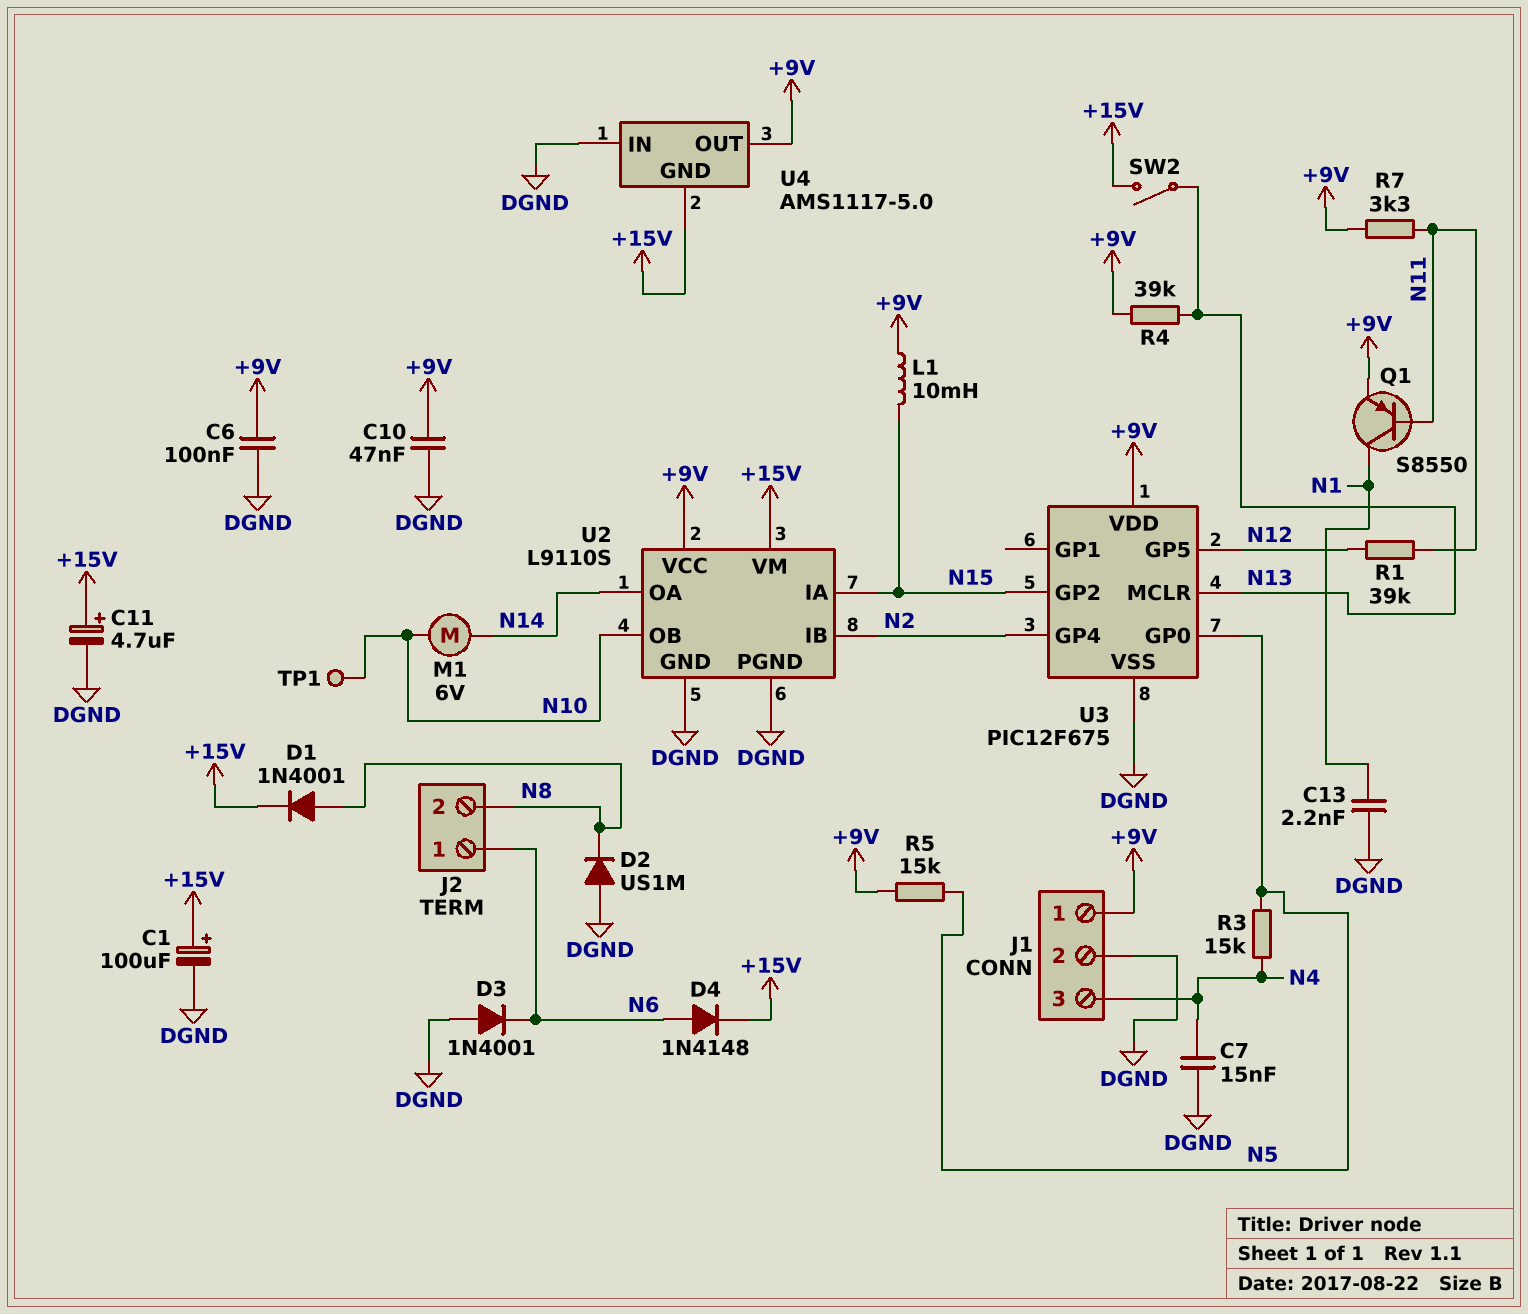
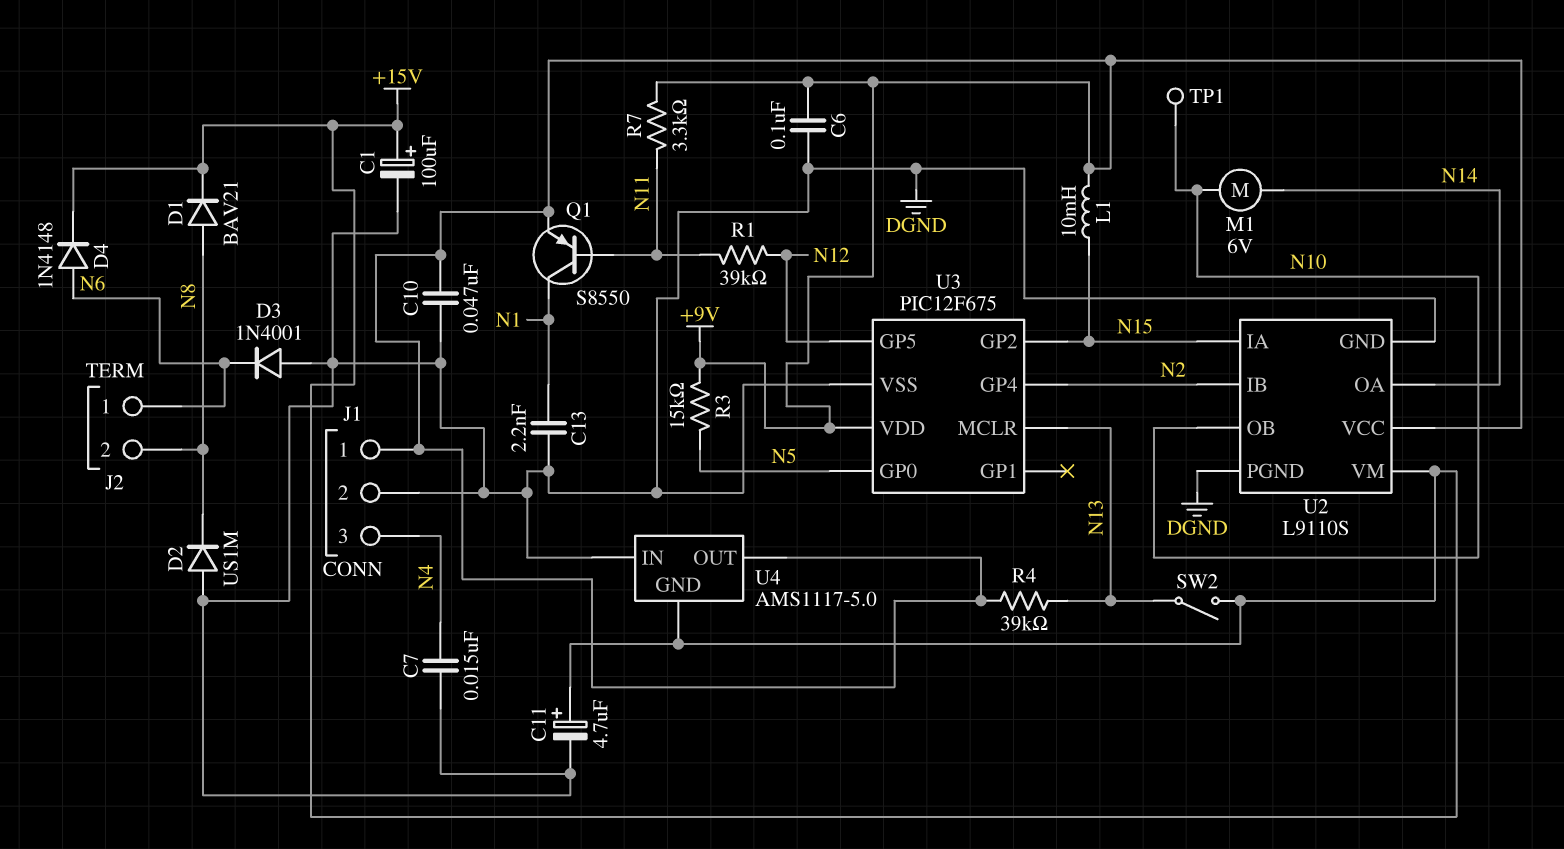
D1: diode 1N4001 (A N8, K +15V) -> diode BAV21 (A N8, K +15V)
R3: 15k (N4, N5) -> 15k (+9V, N5)
R5: 15k (+9V, N5) -> none

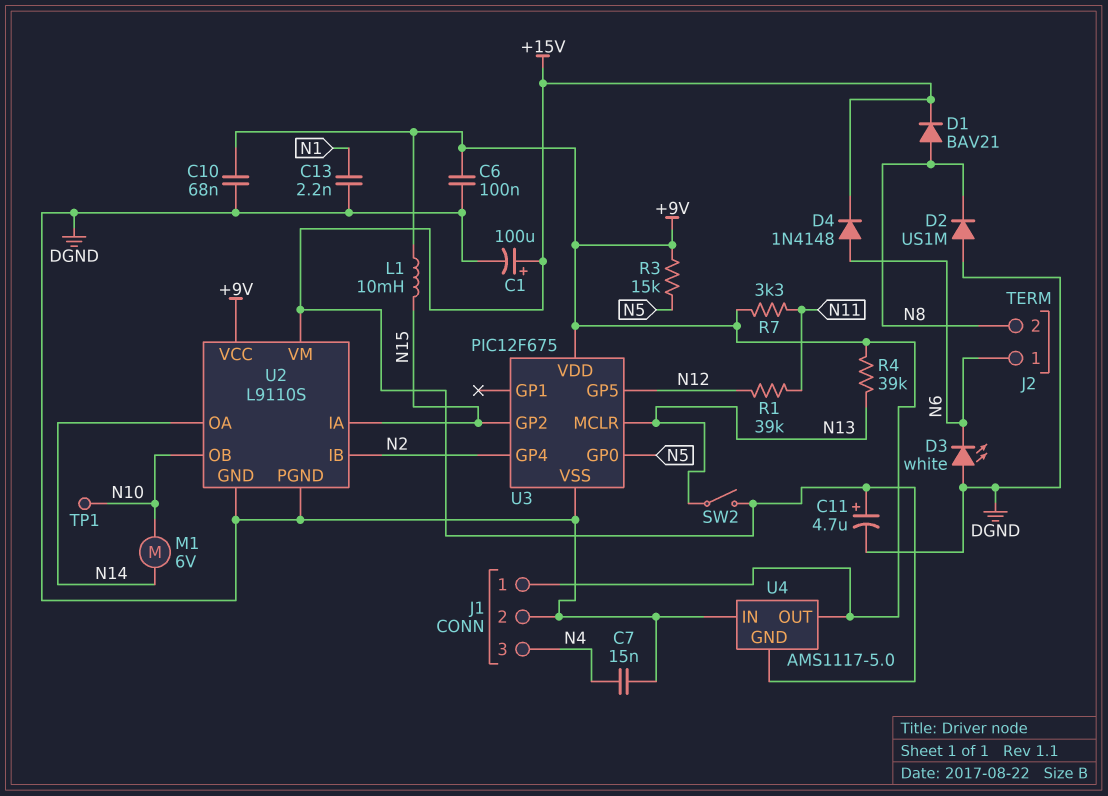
C10: 47nF (+9V, DGND) -> 68nF (+9V, DGND)
D3: diode 1N4001 (A DGND, K N6) -> LED white (A DGND, K N6)
Q1: PNP S8550 (B N11, C N1, E +9V) -> none

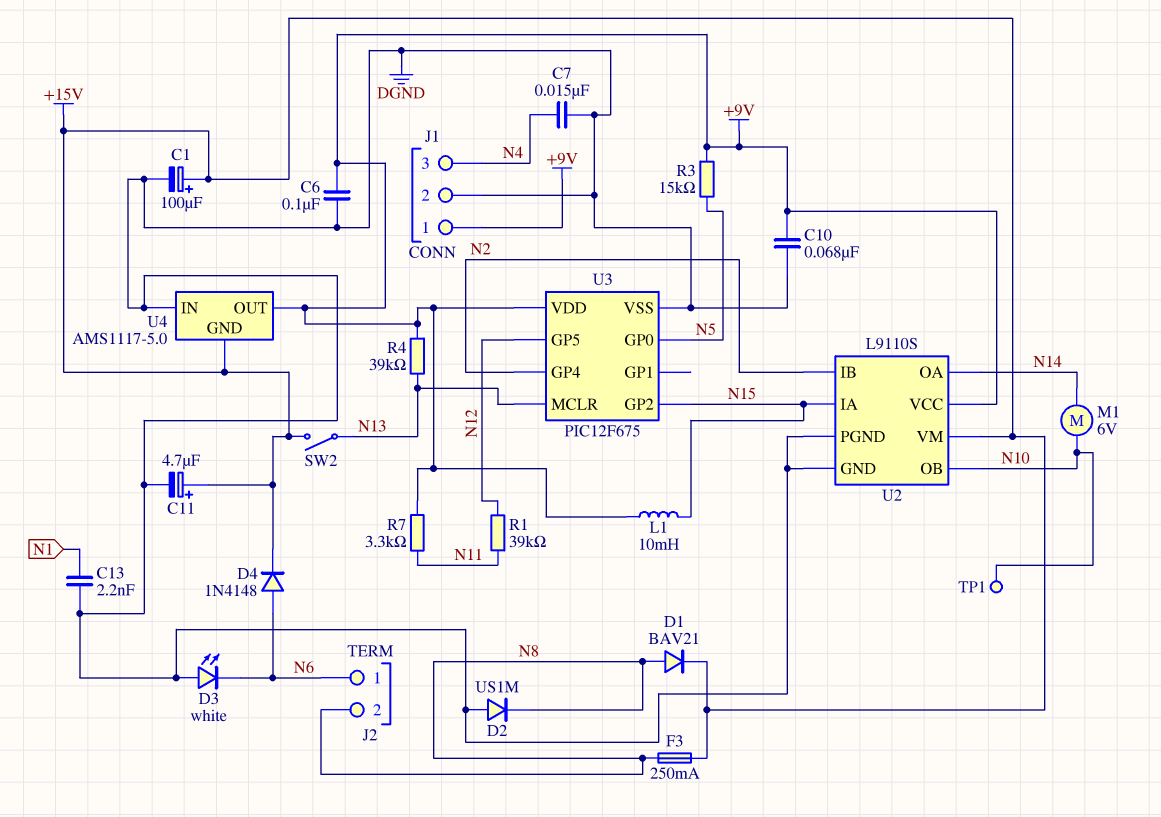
F3: none -> 250mA (+15V, N8)

